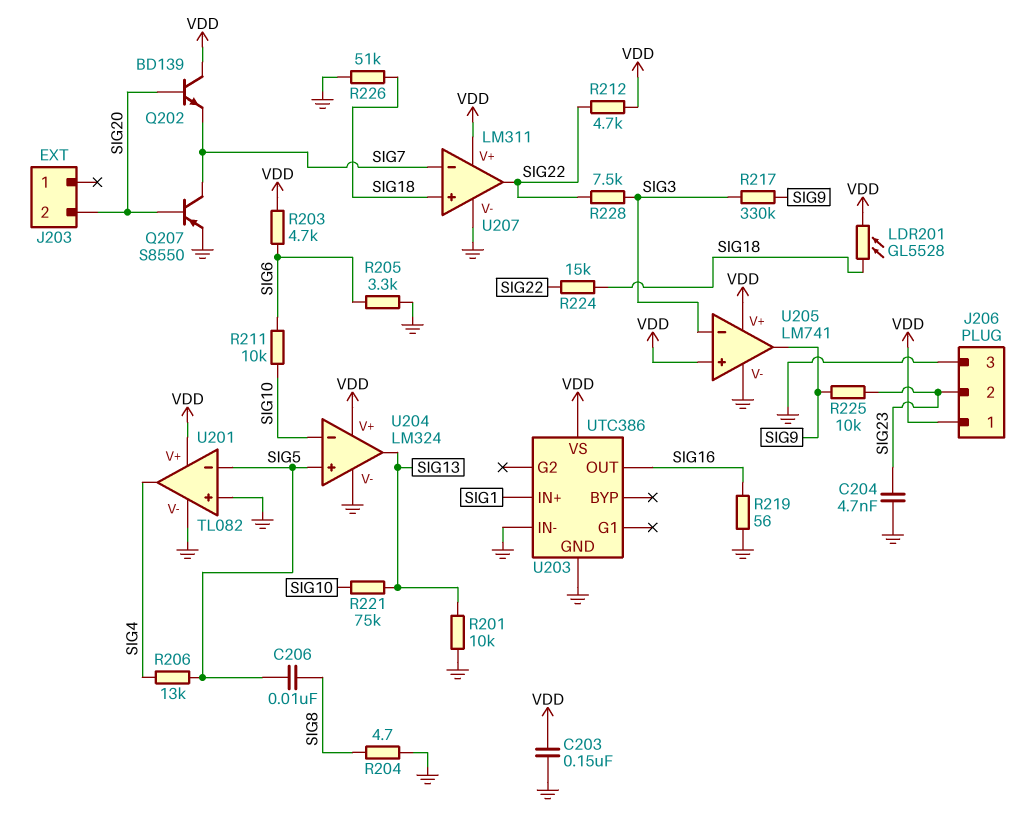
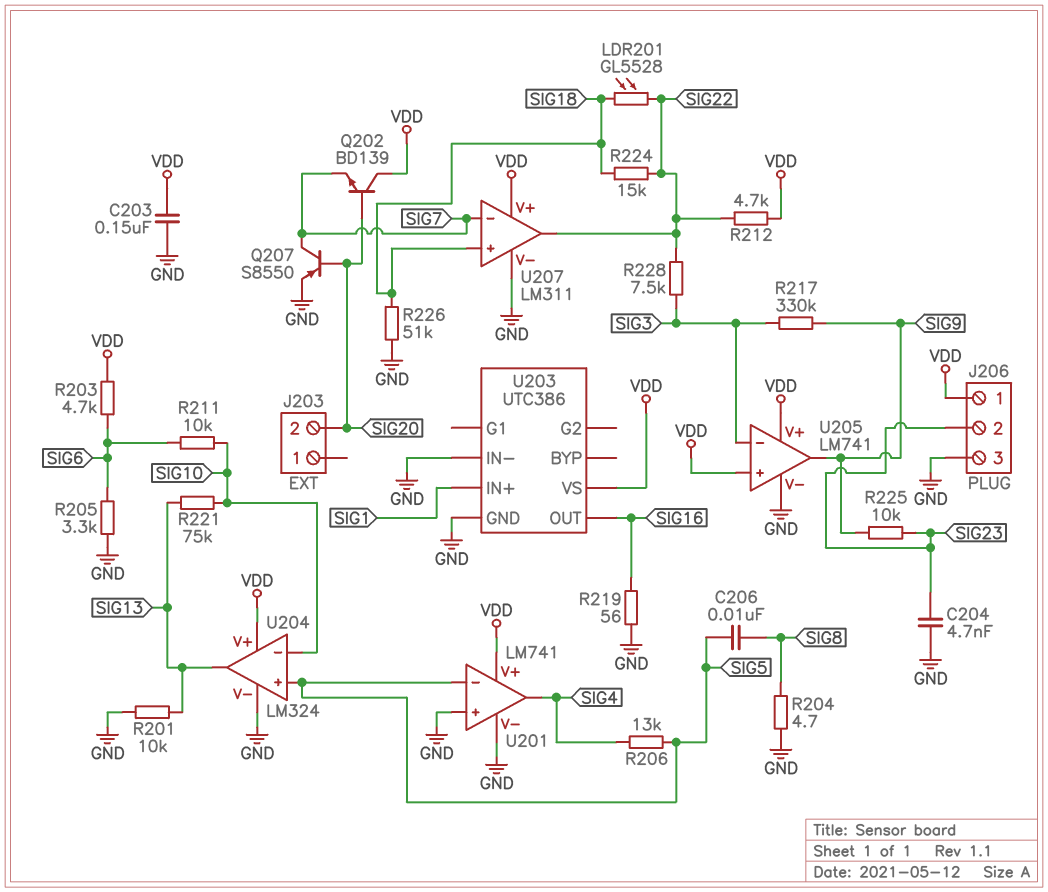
LDR201: GL5528 (SIG18, VDD) -> GL5528 (SIG18, SIG22)
U201: TL082 -> LM741

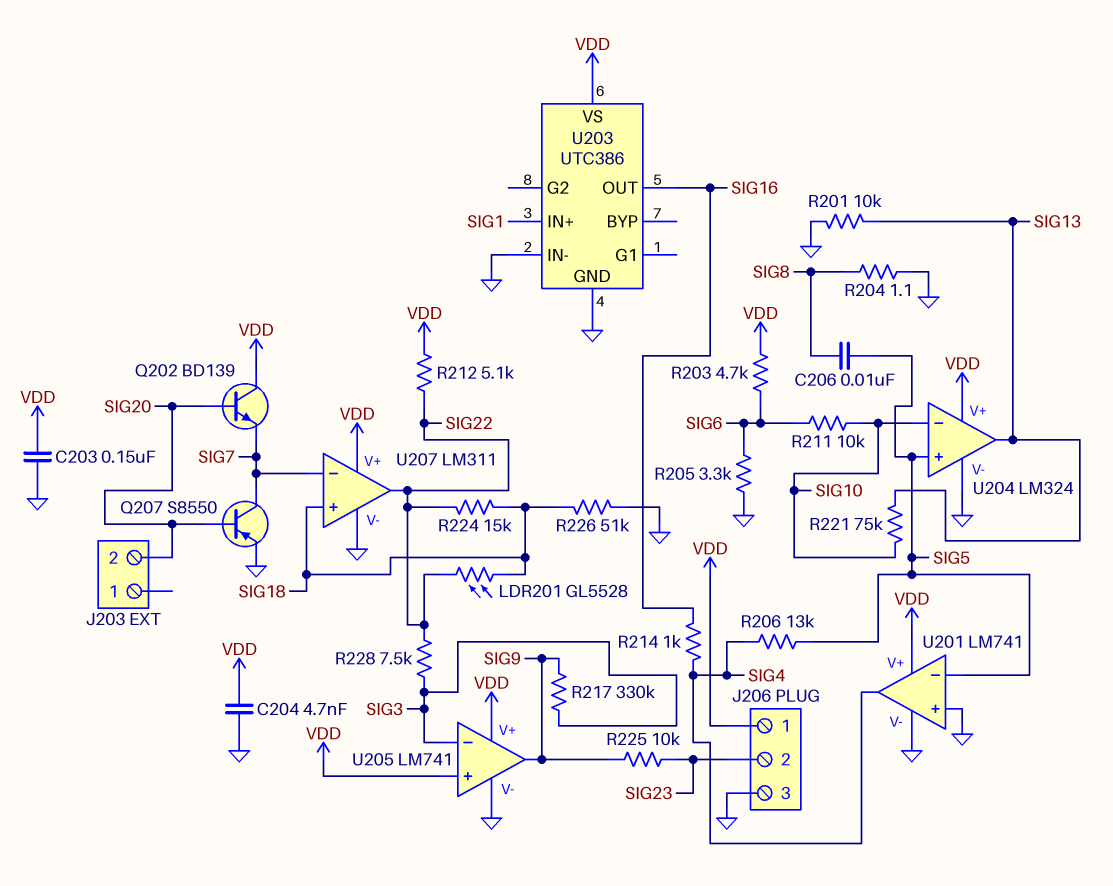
C204: 4.7nF (GND, SIG23) -> 4.7nF (GND, VDD)
R204: 4.7 (GND, SIG8) -> 1.1 (GND, SIG8)
R212: 4.7k (SIG22, VDD) -> 5.1k (SIG22, VDD)
R214: none -> 1k (SIG4, SIG16)
R219: 56 (GND, SIG16) -> none

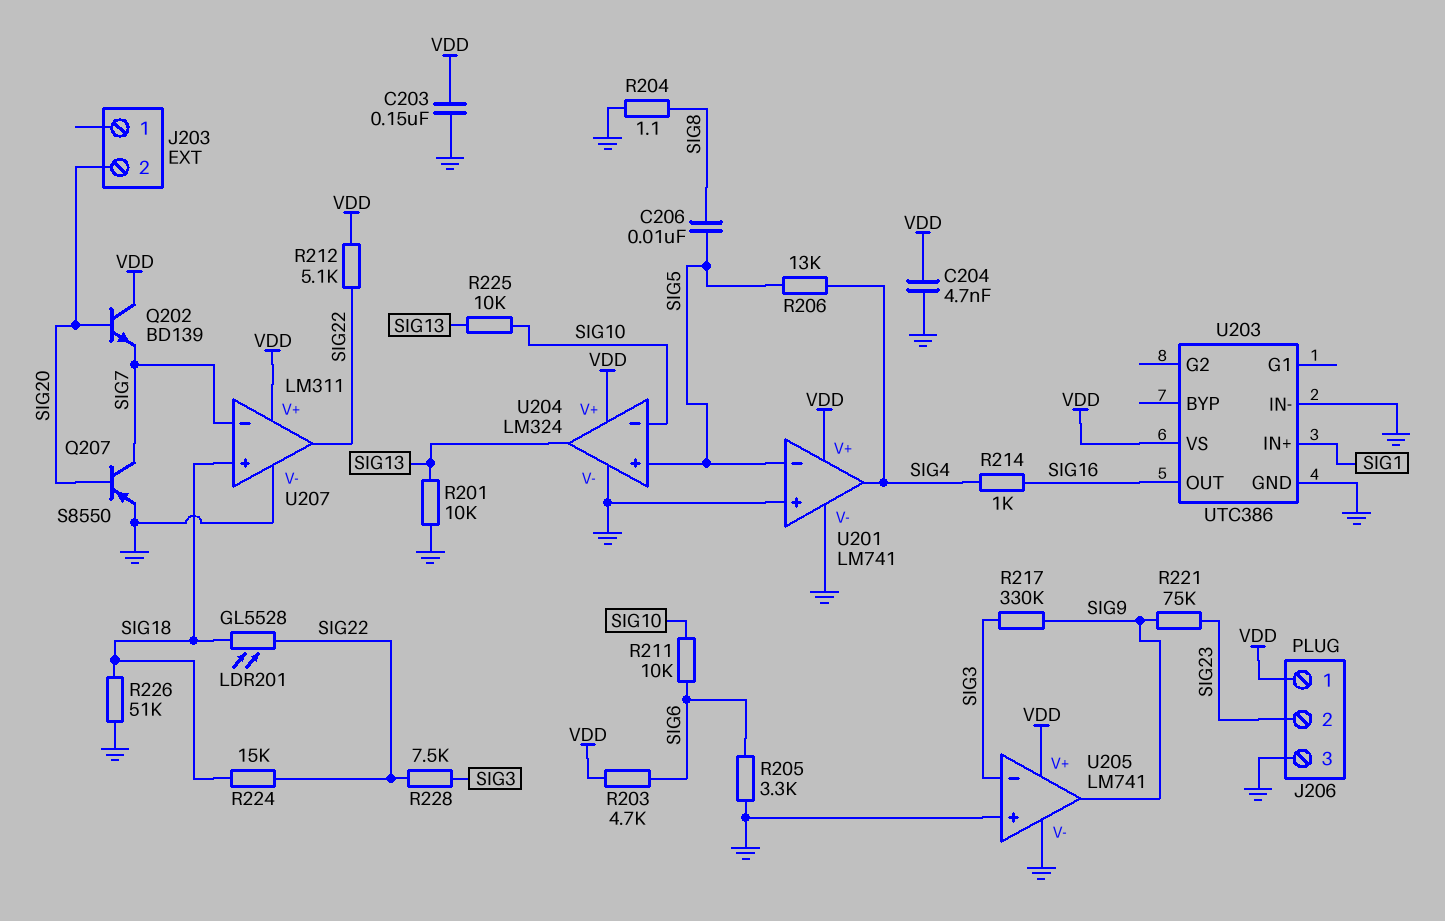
R221: 75k (SIG10, SIG13) -> 75k (SIG9, SIG23)
R225: 10k (SIG9, SIG23) -> 10k (SIG10, SIG13)
U205 pin in+: VDD -> GND

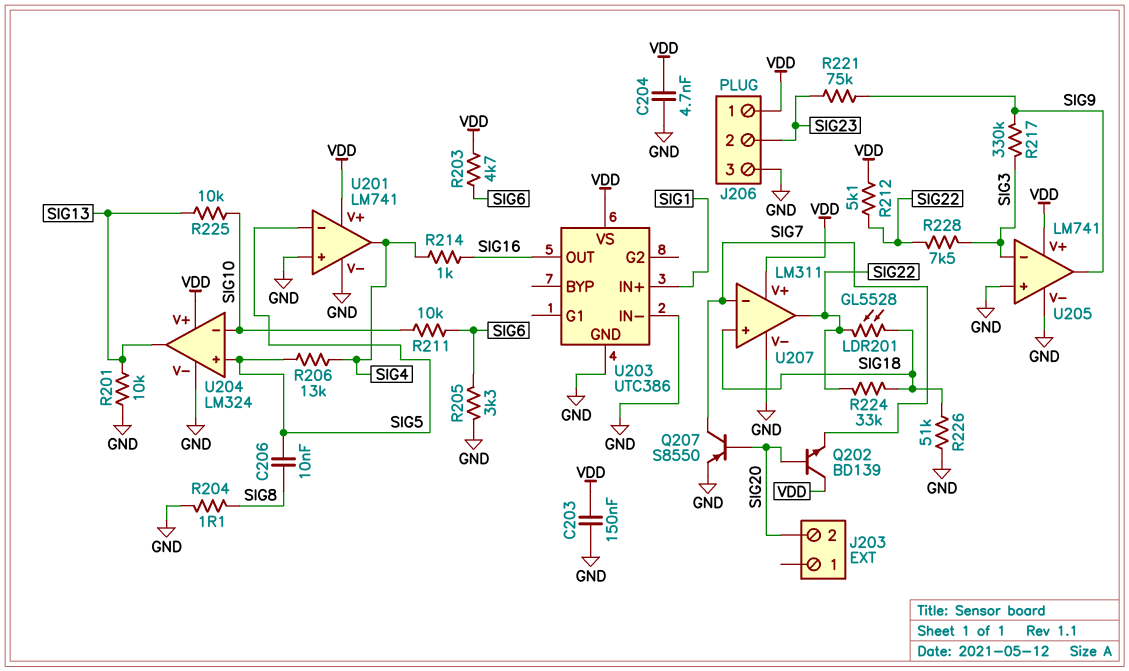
R224: 15k (SIG18, SIG22) -> 33k (SIG18, SIG22)

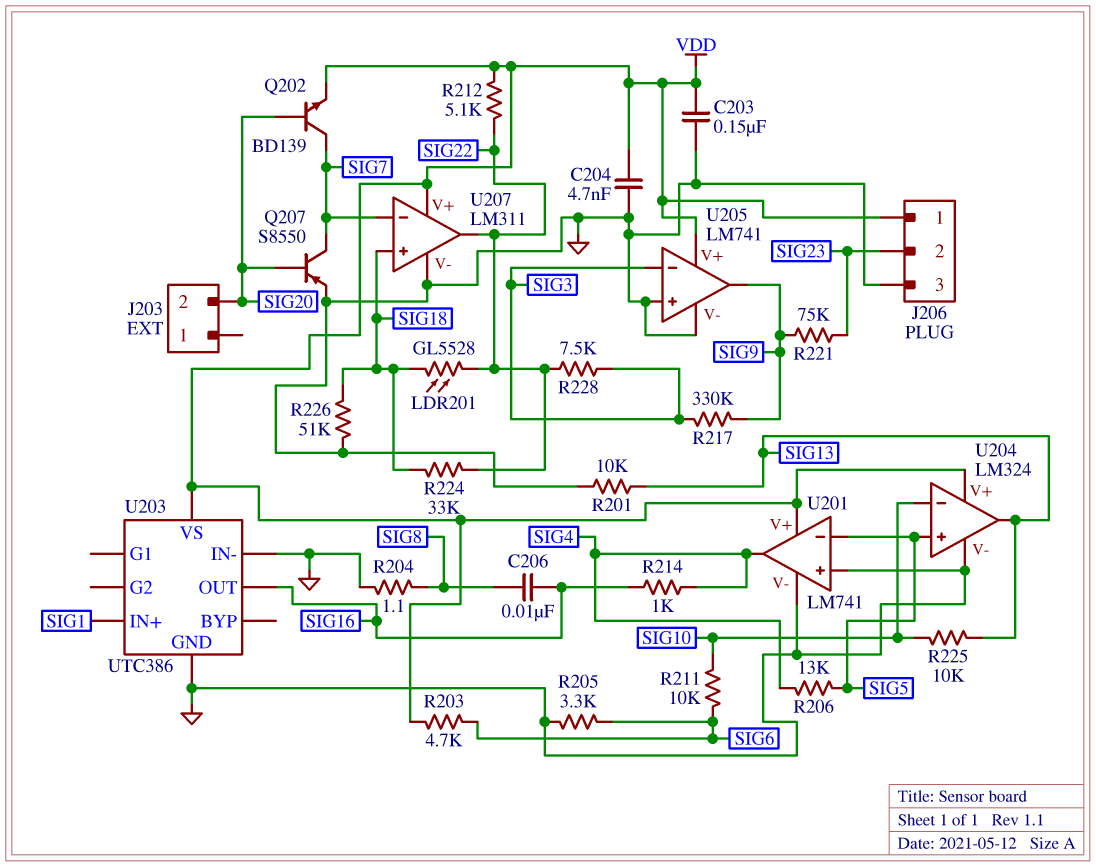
C206: 10nF (SIG5, SIG8) -> 10nF (SIG8, SIG16)
Q202: NPN BD139 (B SIG20, C VDD, E SIG7) -> NPN BD139 (B SIG20, C SIG7, E VDD)

